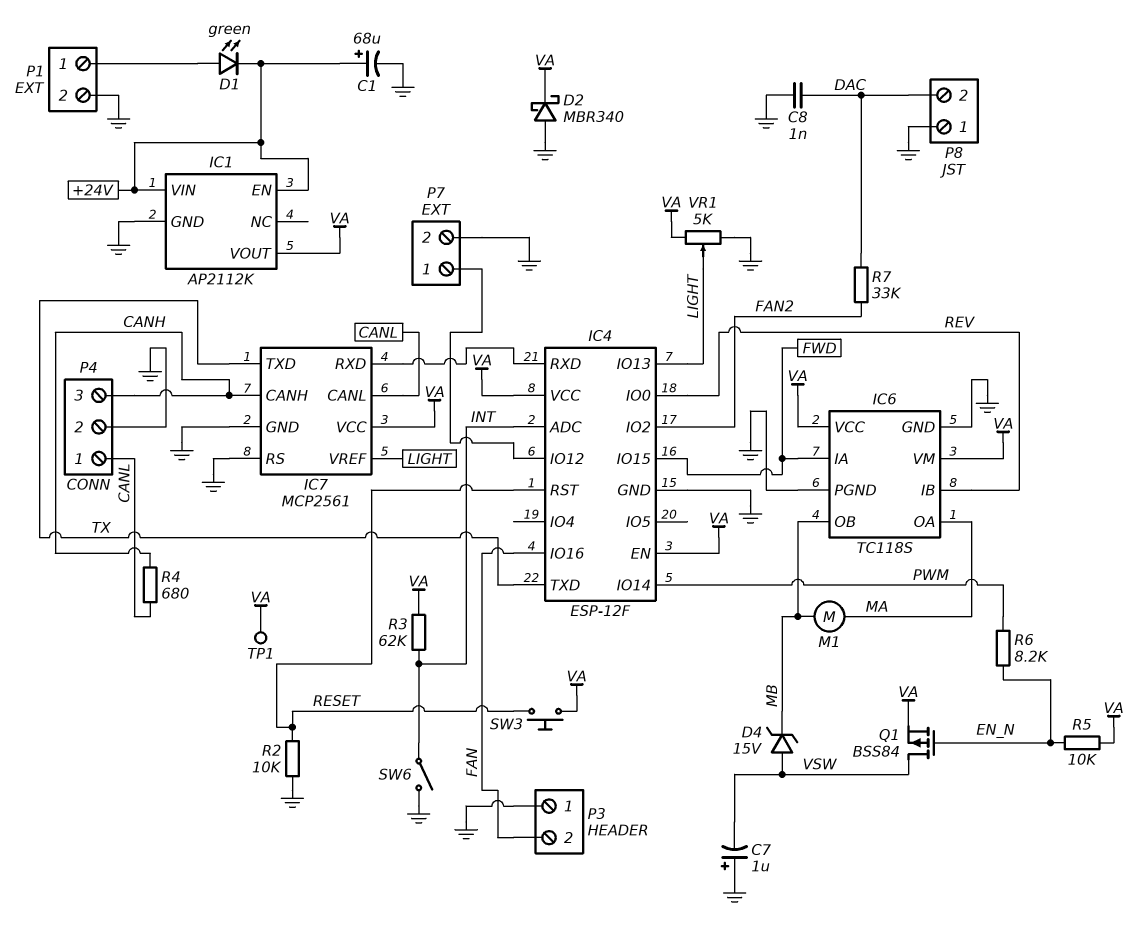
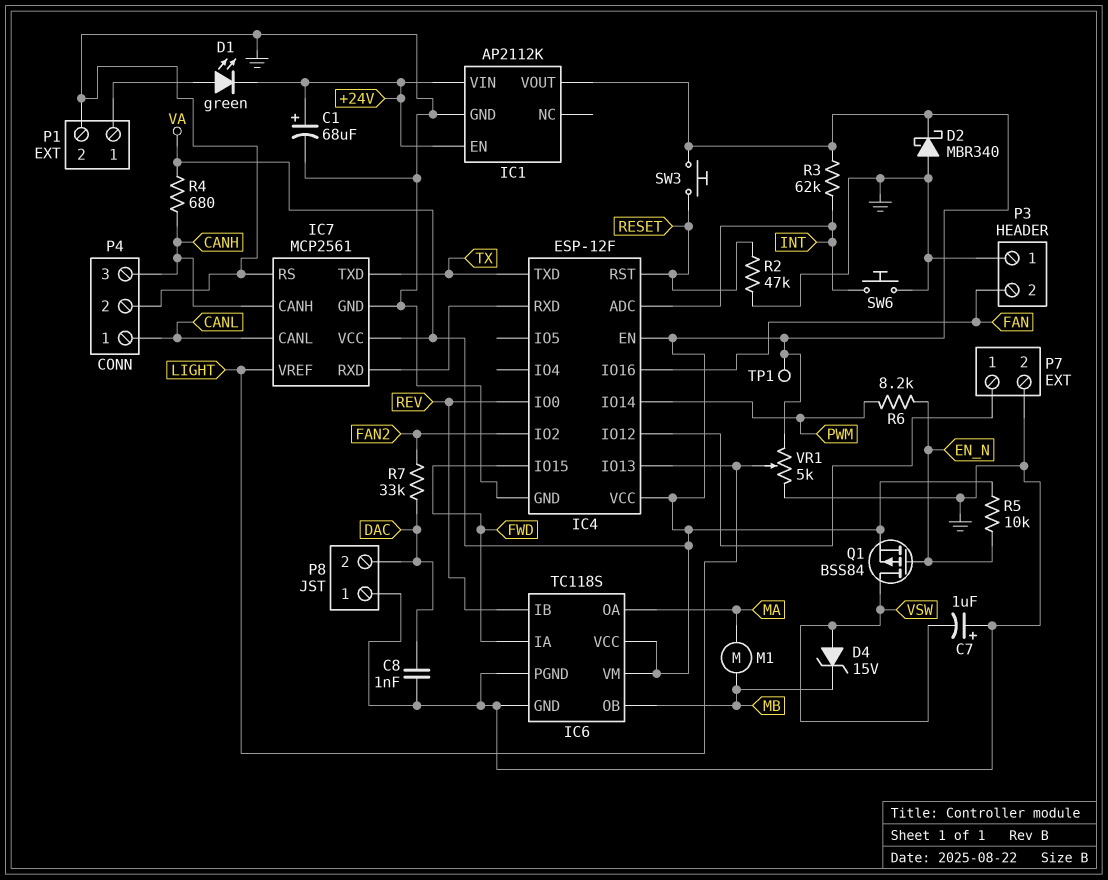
R2: 10k (GND, RESET) -> 47k (GND, RESET)
R4: 680 (CANH, CANL) -> 680 (CANH, VA)
SW6: switch (GND, INT) -> button (GND, INT)

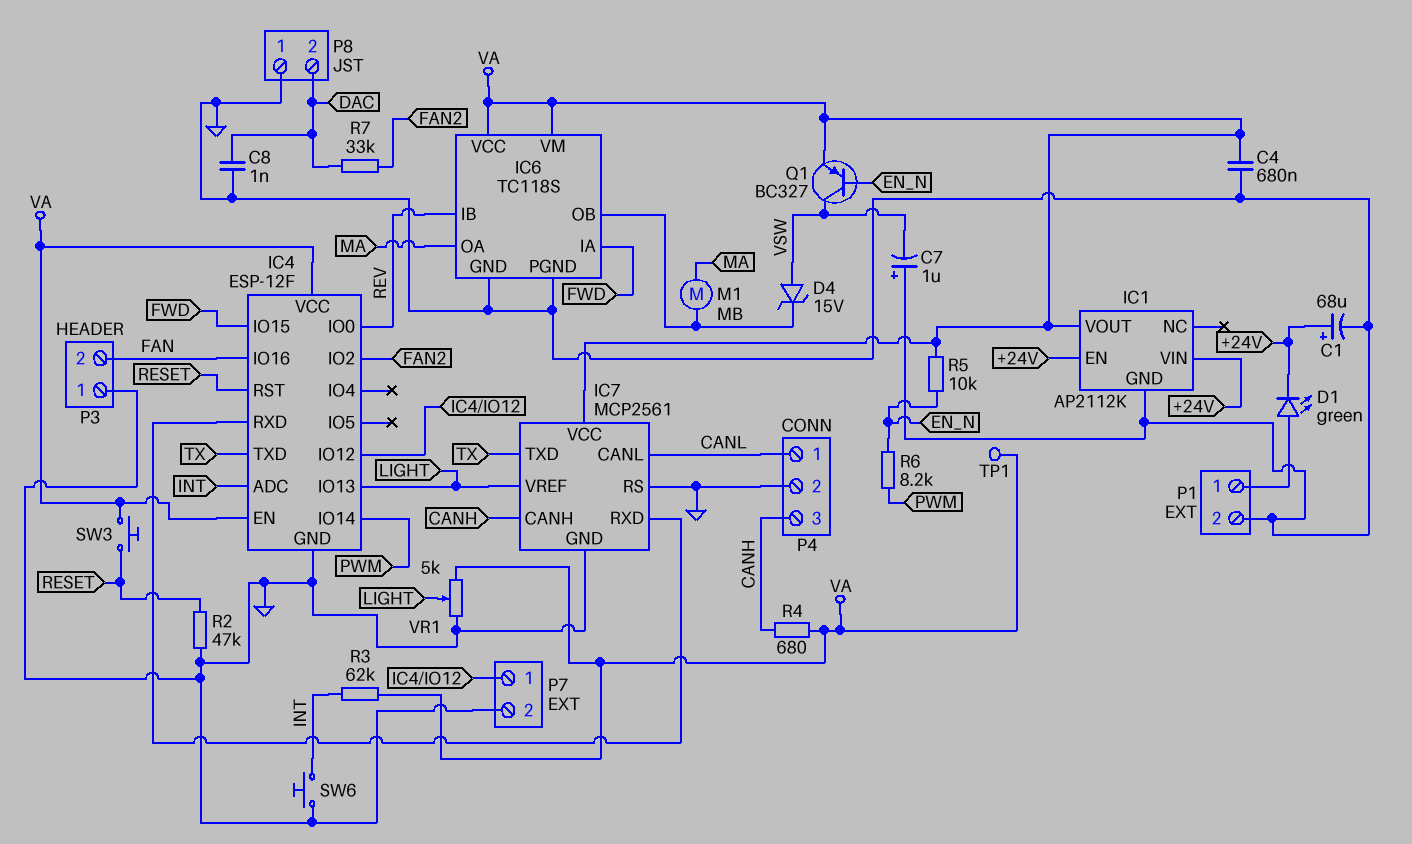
C4: none -> 680nF (GND, VA)
D2: schottky MBR340 (A GND, K VA) -> none
Q1: PMOS BSS84 (G EN_N, D VSW, S VA) -> PNP BC327 (B EN_N, C VSW, E VA)

